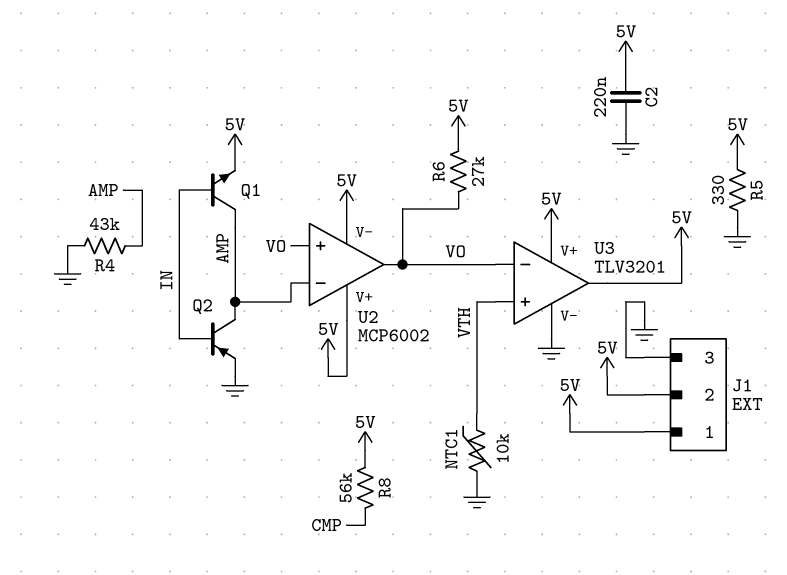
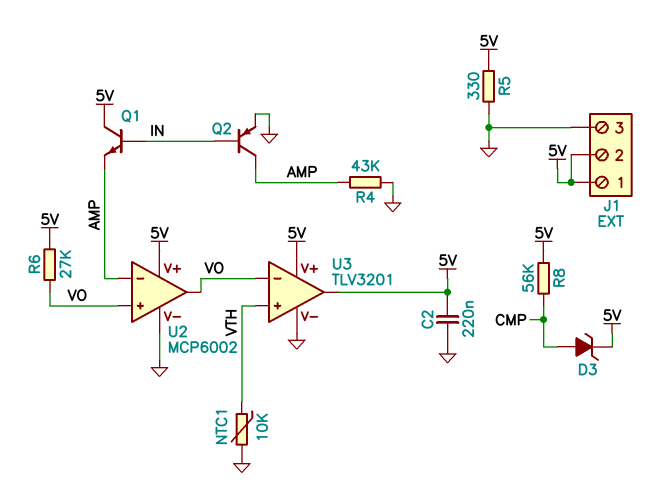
D3: none -> zener (A CMP, K 5V)
Q1: NPN (B IN, C AMP, E 5V) -> NPN (B IN, C 5V, E AMP)
U2 pin V-: 5V -> GND

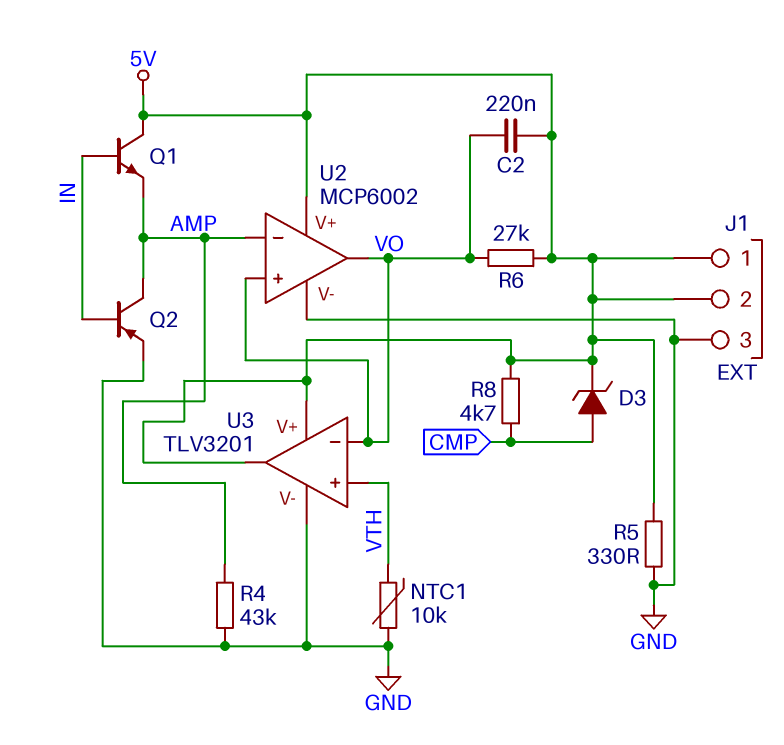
C2: 220nF (5V, GND) -> 220nF (5V, VO)
R8: 56k (5V, CMP) -> 4.7k (5V, CMP)

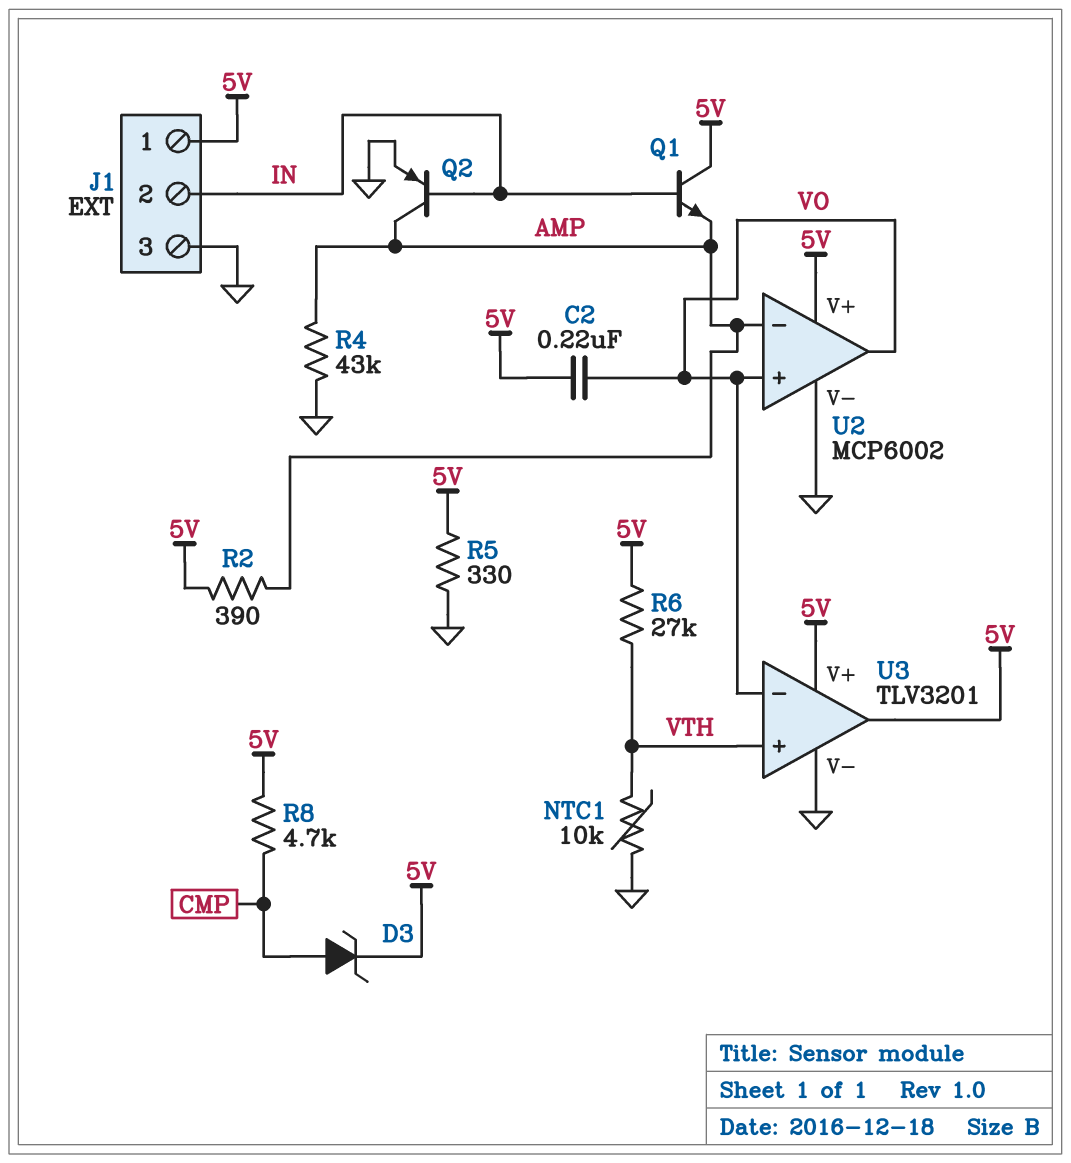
J1 pin 2: 5V -> IN
R2: none -> 390 (5V, AMP)
R6: 27k (5V, VO) -> 27k (5V, VTH)

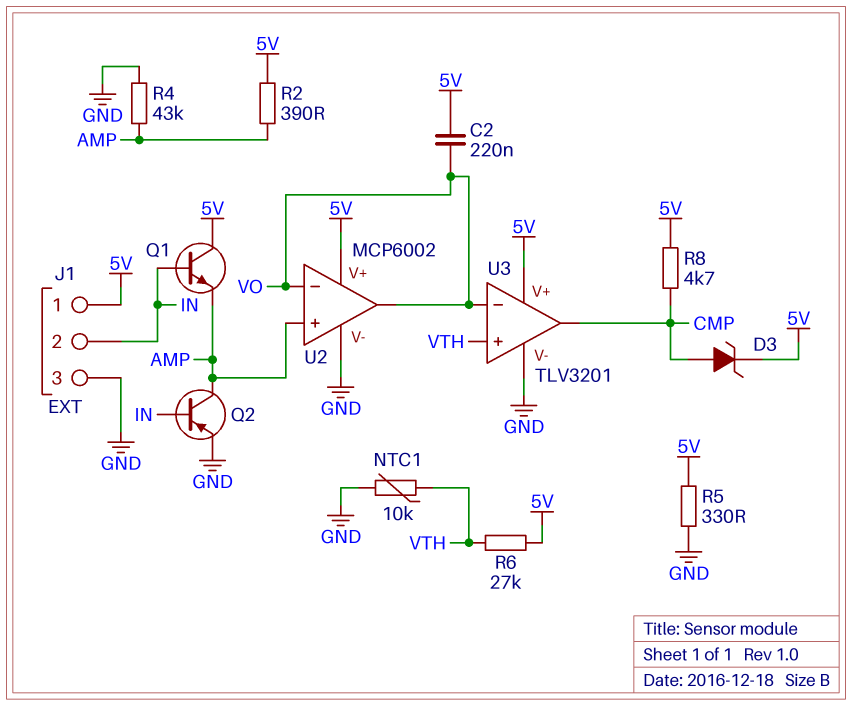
U2 pin in+: VO -> AMP
U2 pin in-: AMP -> VO
U3 pin out: 5V -> CMP

